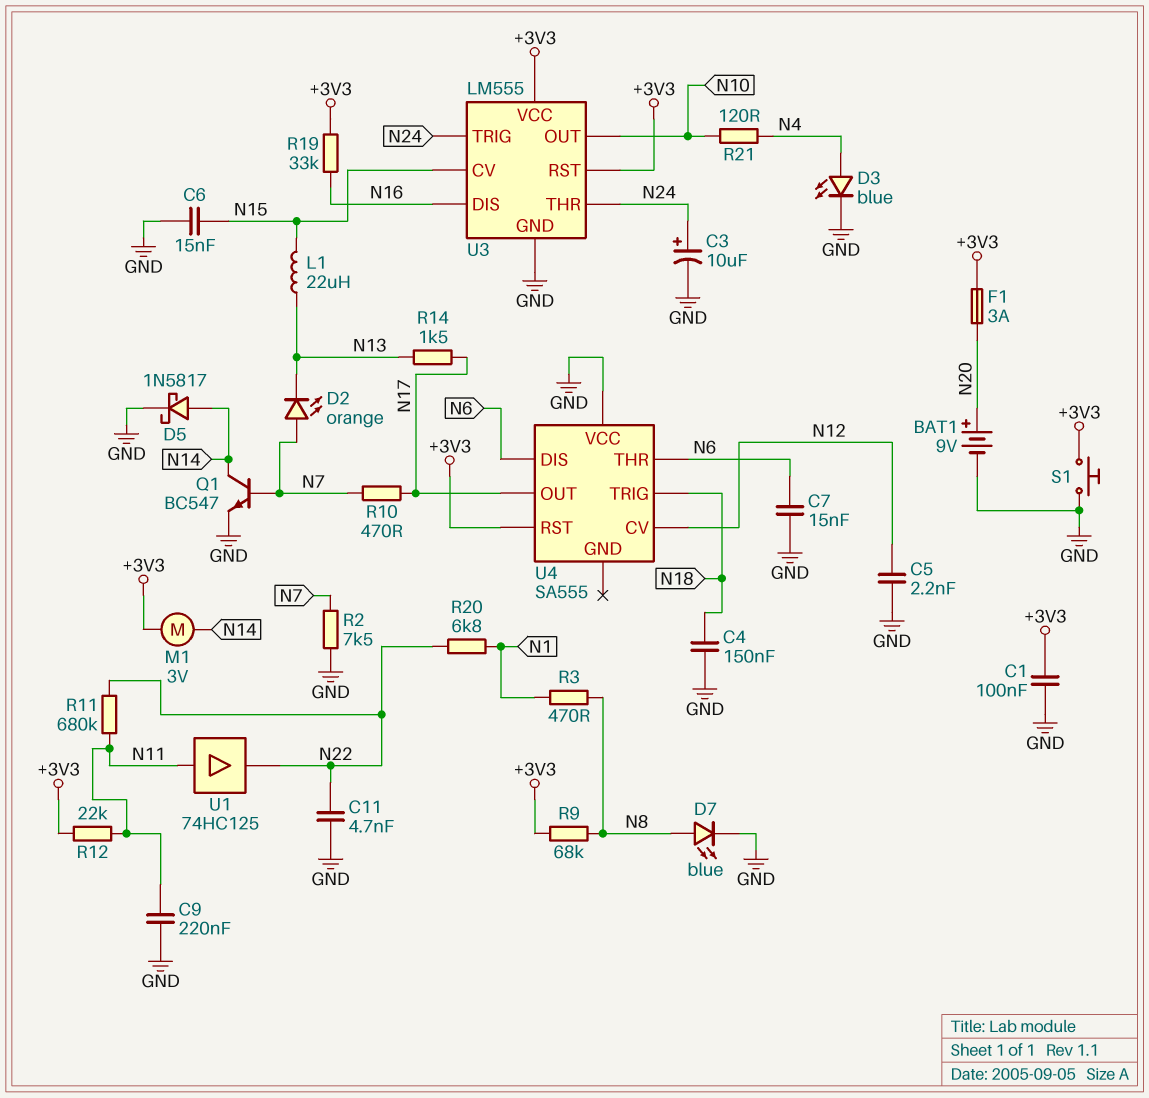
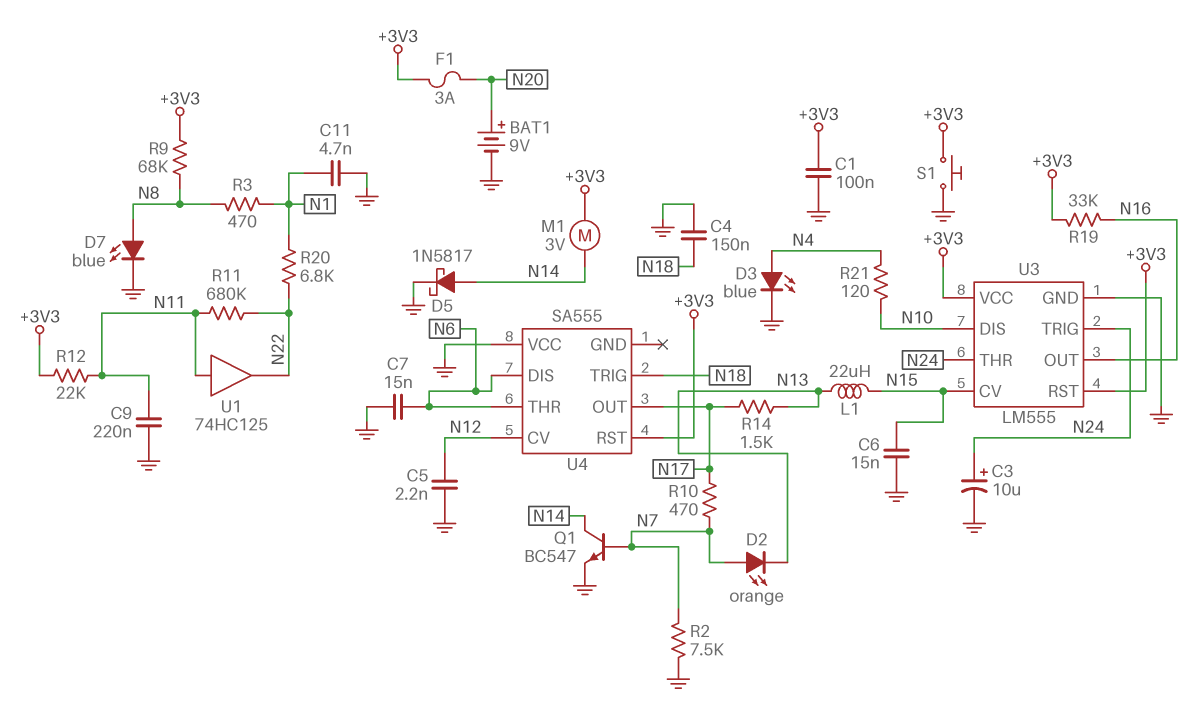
C11: 4.7nF (GND, N22) -> 4.7nF (GND, N1)
U3 pin DIS: N16 -> N10
U3 pin OUT: N10 -> N16

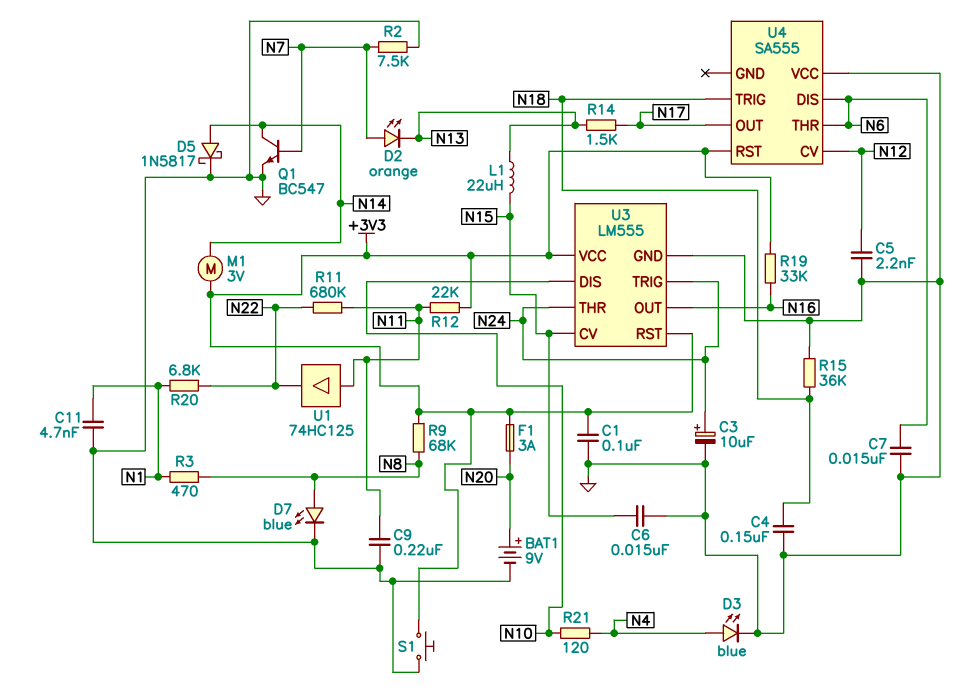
R10: 470 (N7, N17) -> none
R15: none -> 36k (GND, N18)

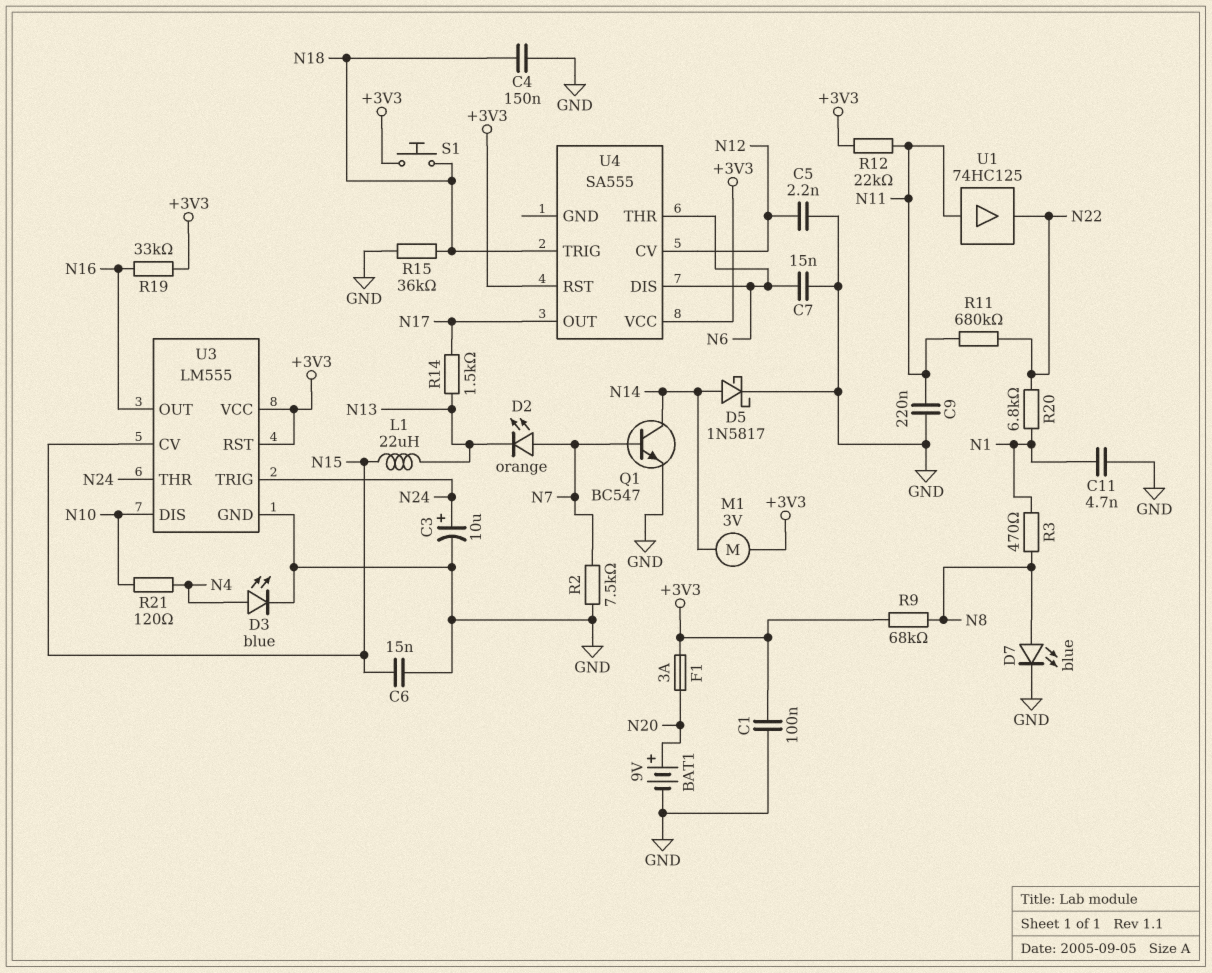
S1: button (+3V3, GND) -> button (+3V3, N18)
U4 pin VCC: GND -> +3V3

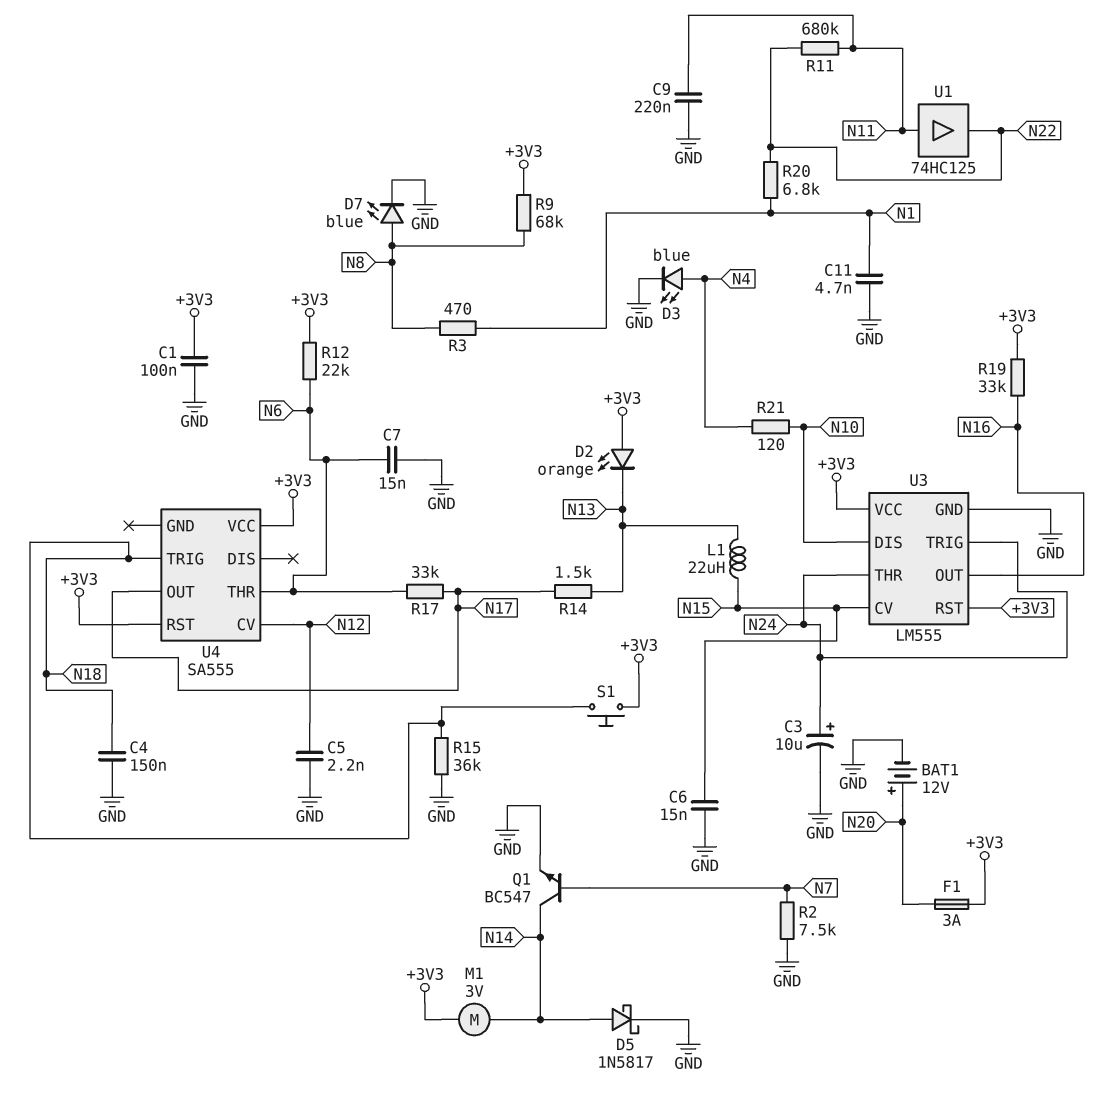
BAT1: 9V (plus N20, minus GND) -> 12V (plus N20, minus GND)
D2: LED orange (A N7, K N13) -> LED orange (A +3V3, K N13)
R12: 22k (+3V3, N11) -> 22k (+3V3, N6)
R17: none -> 33k (N6, N17)
U4 pin DIS: N6 -> none

